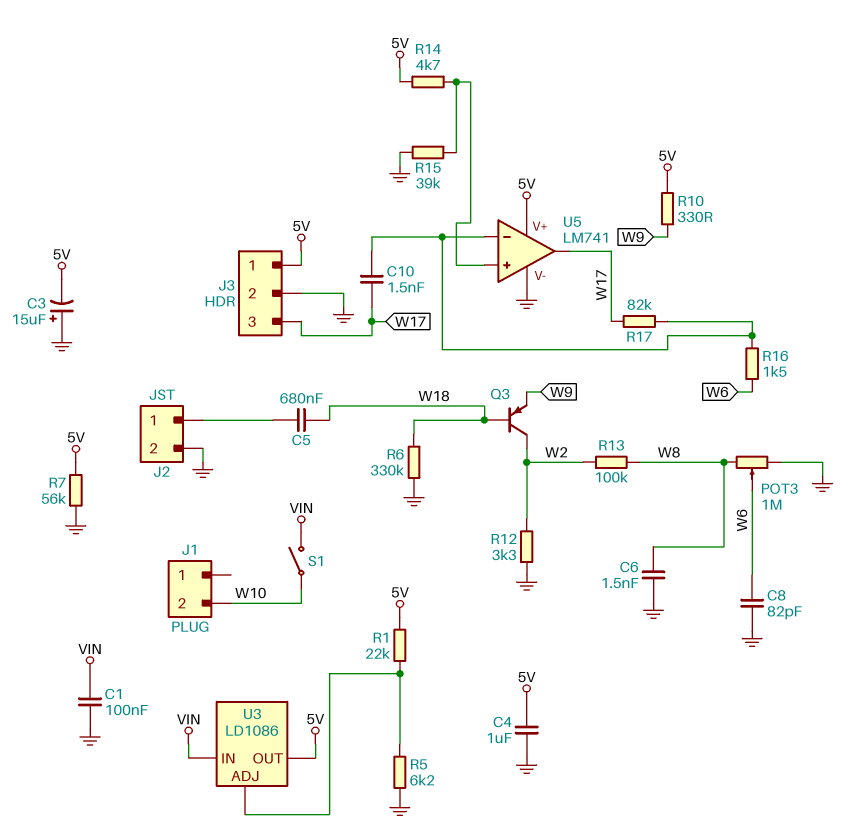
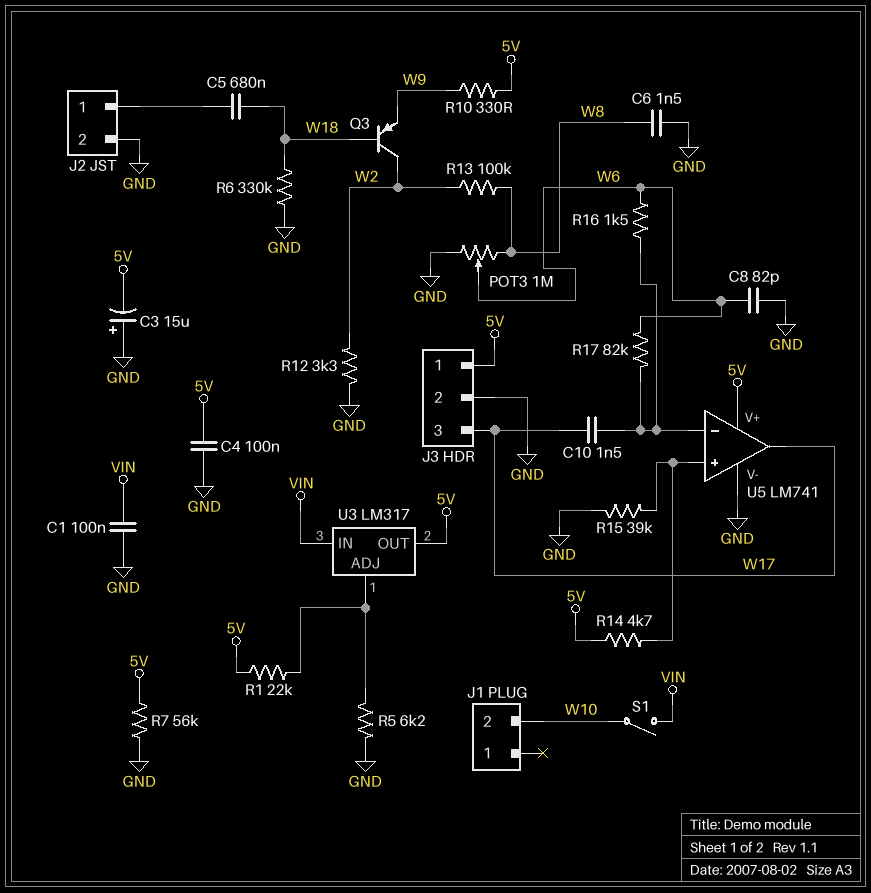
C4: 1uF (5V, GND) -> 100nF (5V, GND)
R17: 82k (U5/in-, W17) -> 82k (U5/in-, W6)
U3: LD1086 -> LM317

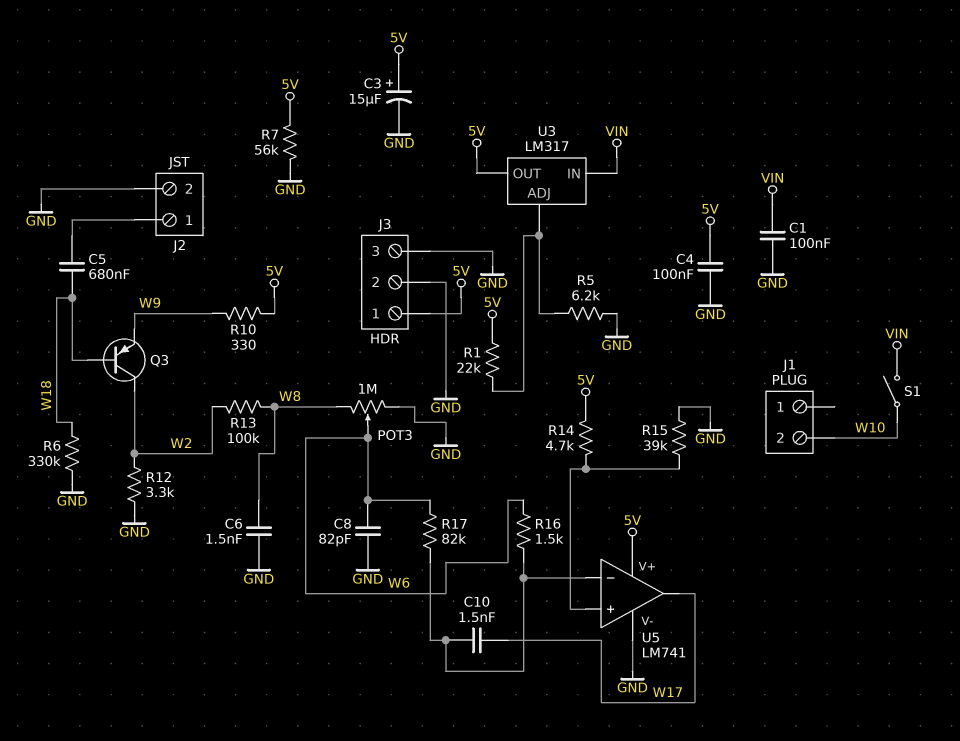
C3: 15uF (plus GND, minus 5V) -> 15uF (plus 5V, minus GND)
J3 pin 3: W17 -> GND

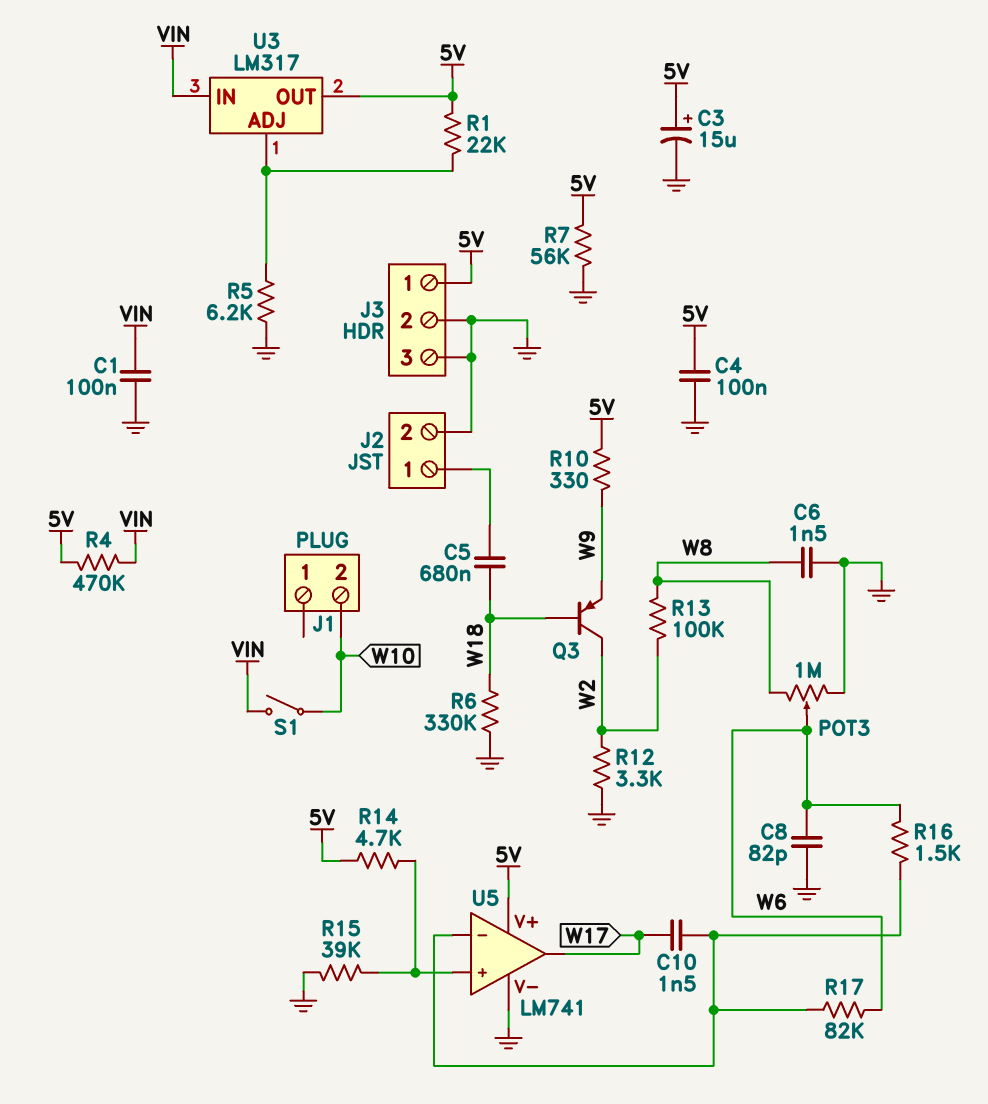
R4: none -> 470k (5V, VIN)

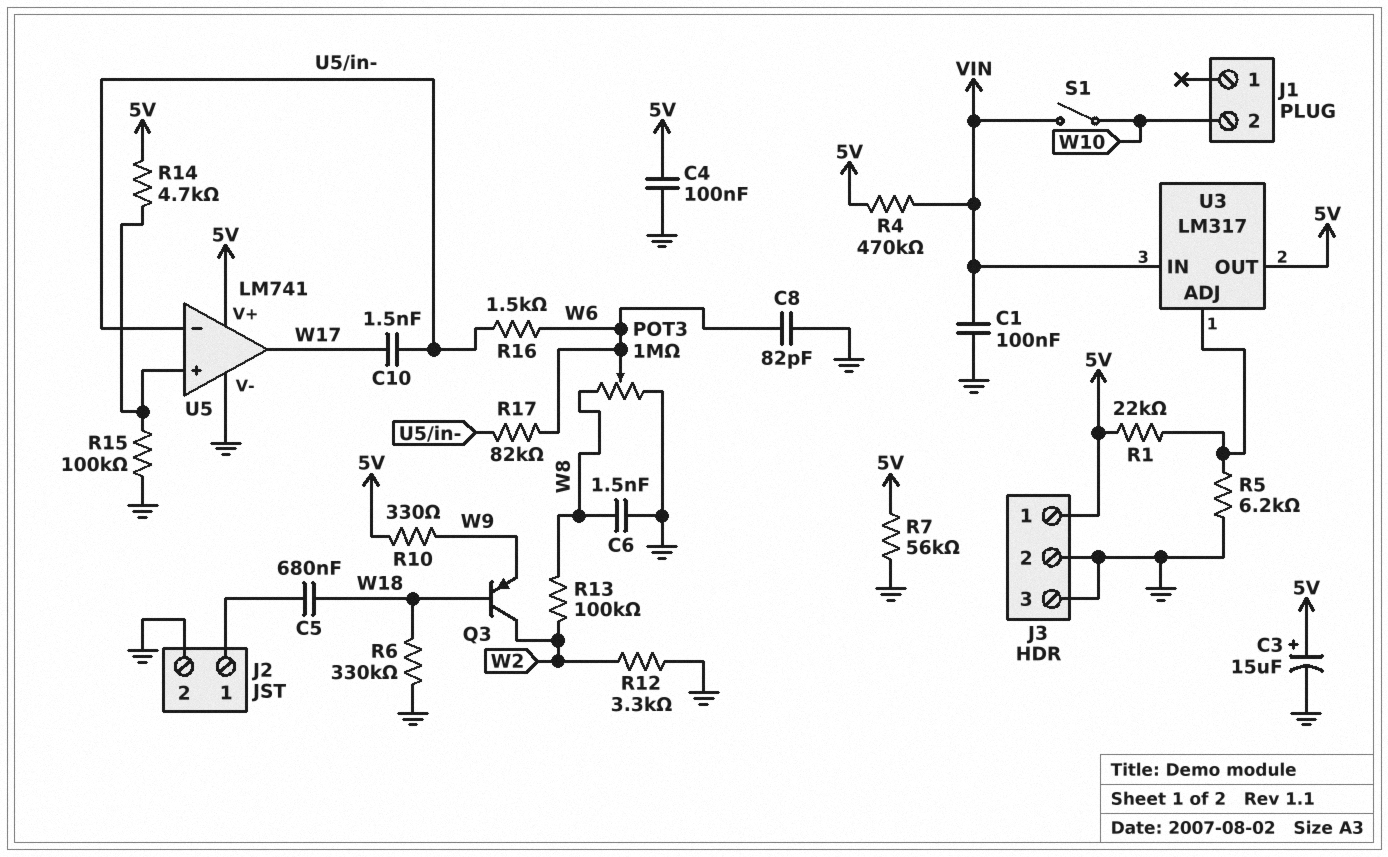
R15: 39k (GND, U5/in+) -> 100k (GND, U5/in+)

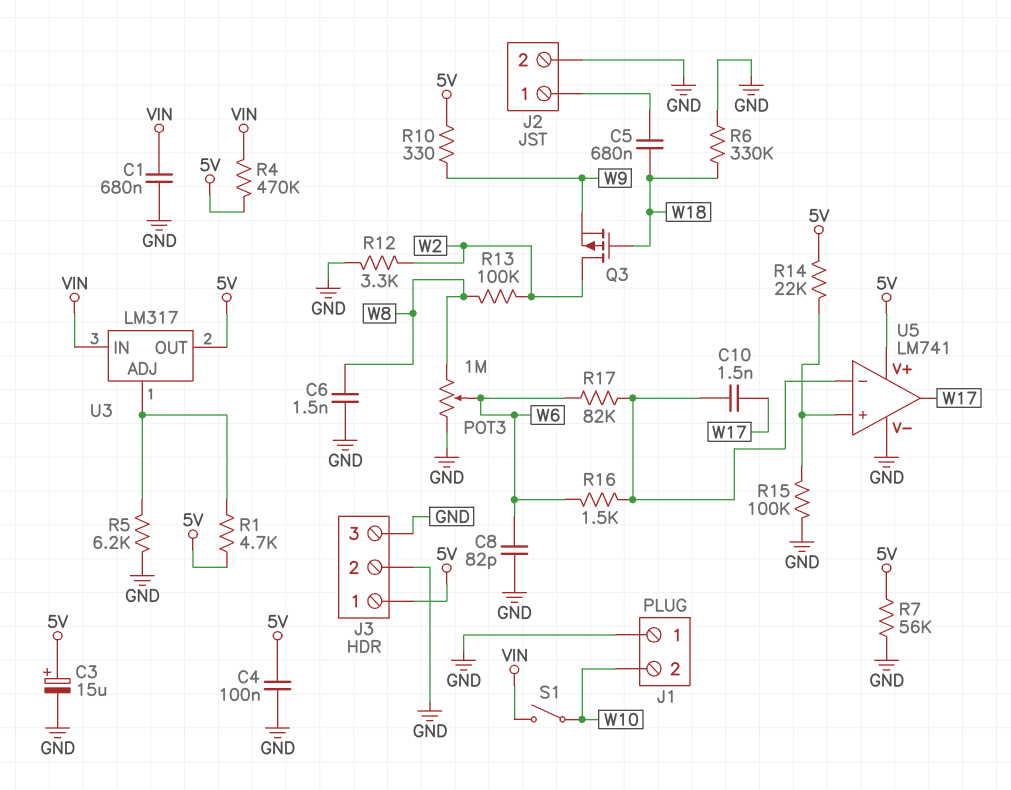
C1: 100nF (GND, VIN) -> 680nF (GND, VIN)
J1 pin 1: none -> GND
Q3: PNP (B W18, C W2, E W9) -> PMOS (G W18, D W2, S W9)
R1: 22k (5V, U3/ADJ) -> 4.7k (5V, U3/ADJ)
R14: 4.7k (5V, U5/in+) -> 22k (5V, U5/in+)

